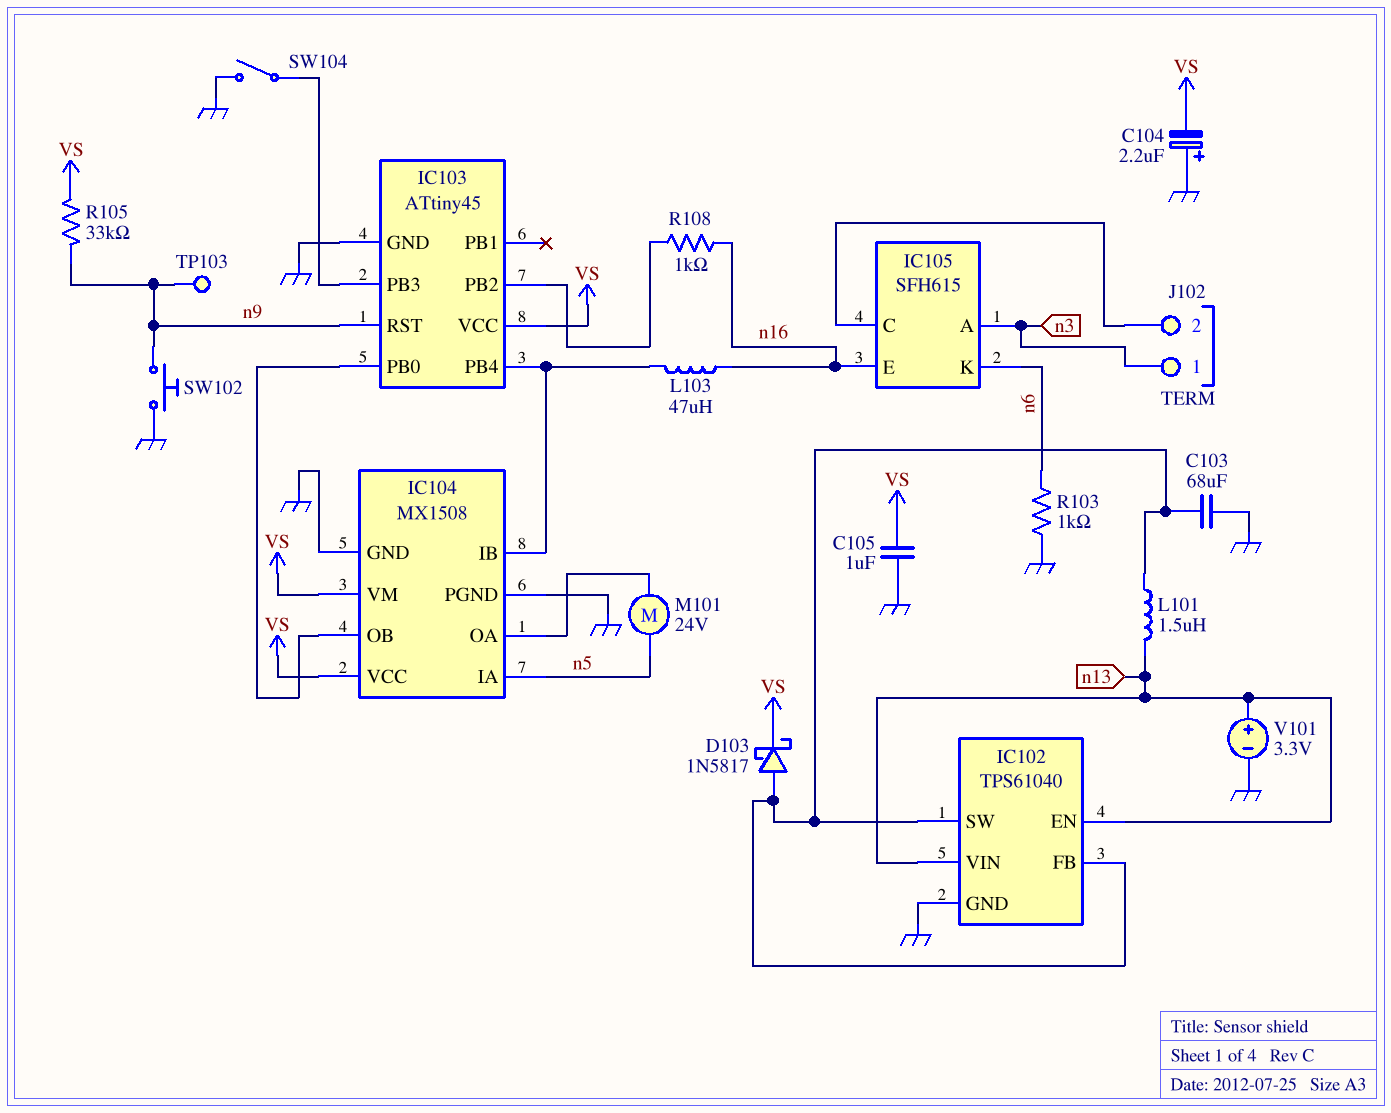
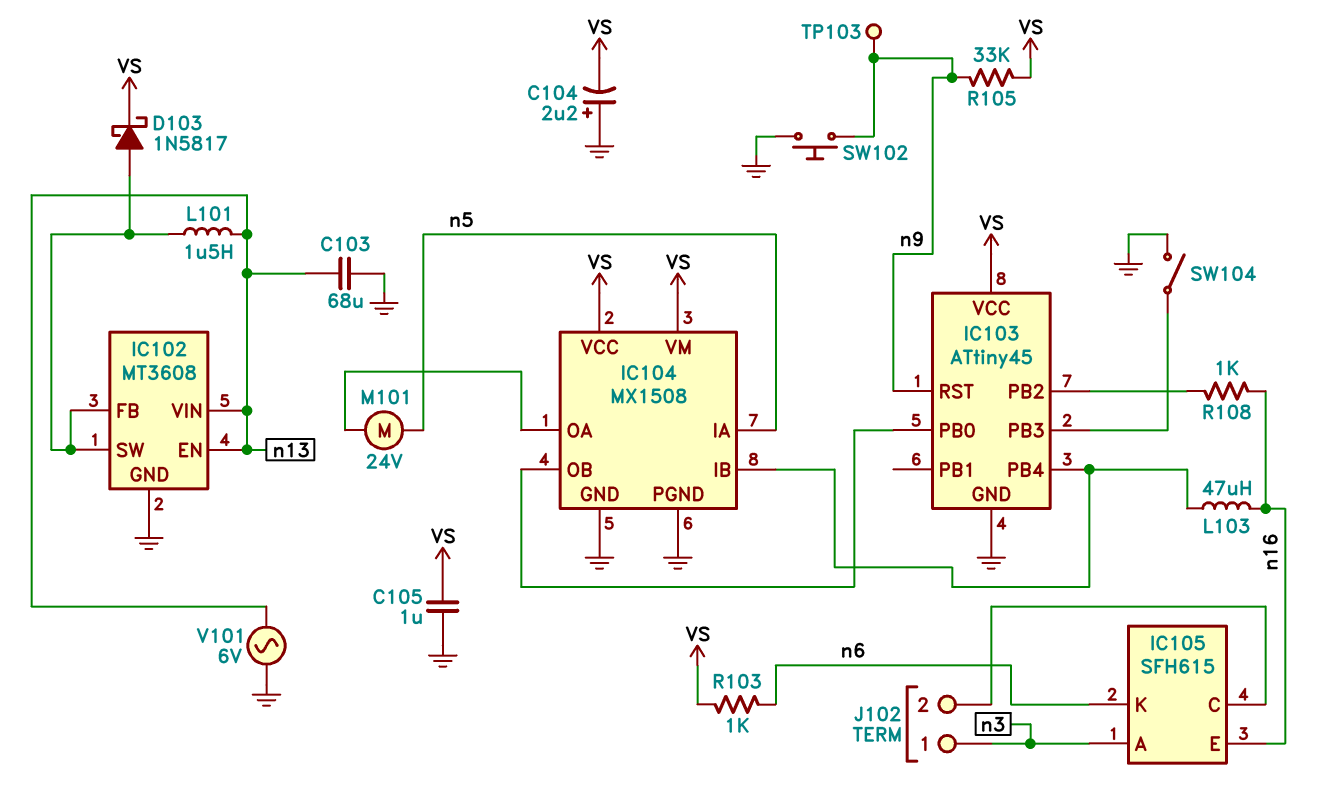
C103: 68uF (GND, IC102/FB) -> 68uF (GND, n13)
IC102: TPS61040 -> MT3608
R103: 1k (GND, n6) -> 1k (VS, n6)
V101: 3.3V (plus n13, minus GND) -> AC 6V (GND, n13)

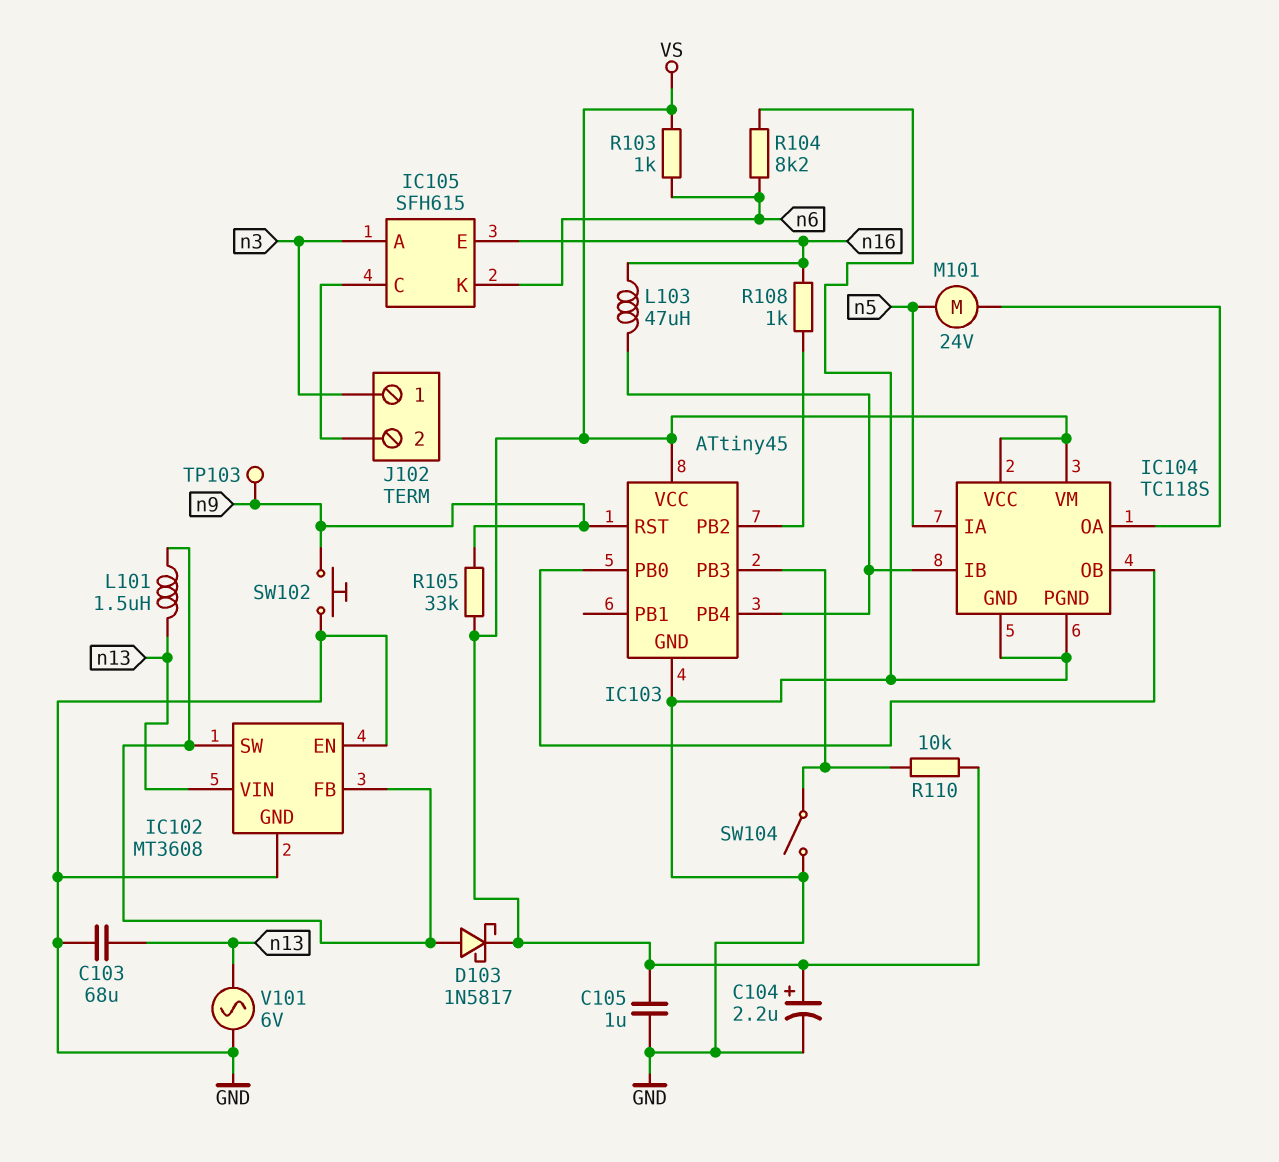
C104: 2.2uF (plus GND, minus VS) -> 2.2uF (plus VS, minus GND)
IC102 pin EN: n13 -> GND
IC104: MX1508 -> TC118S
R104: none -> 8.2k (GND, n6)
R110: none -> 10k (IC103/PB3, VS)

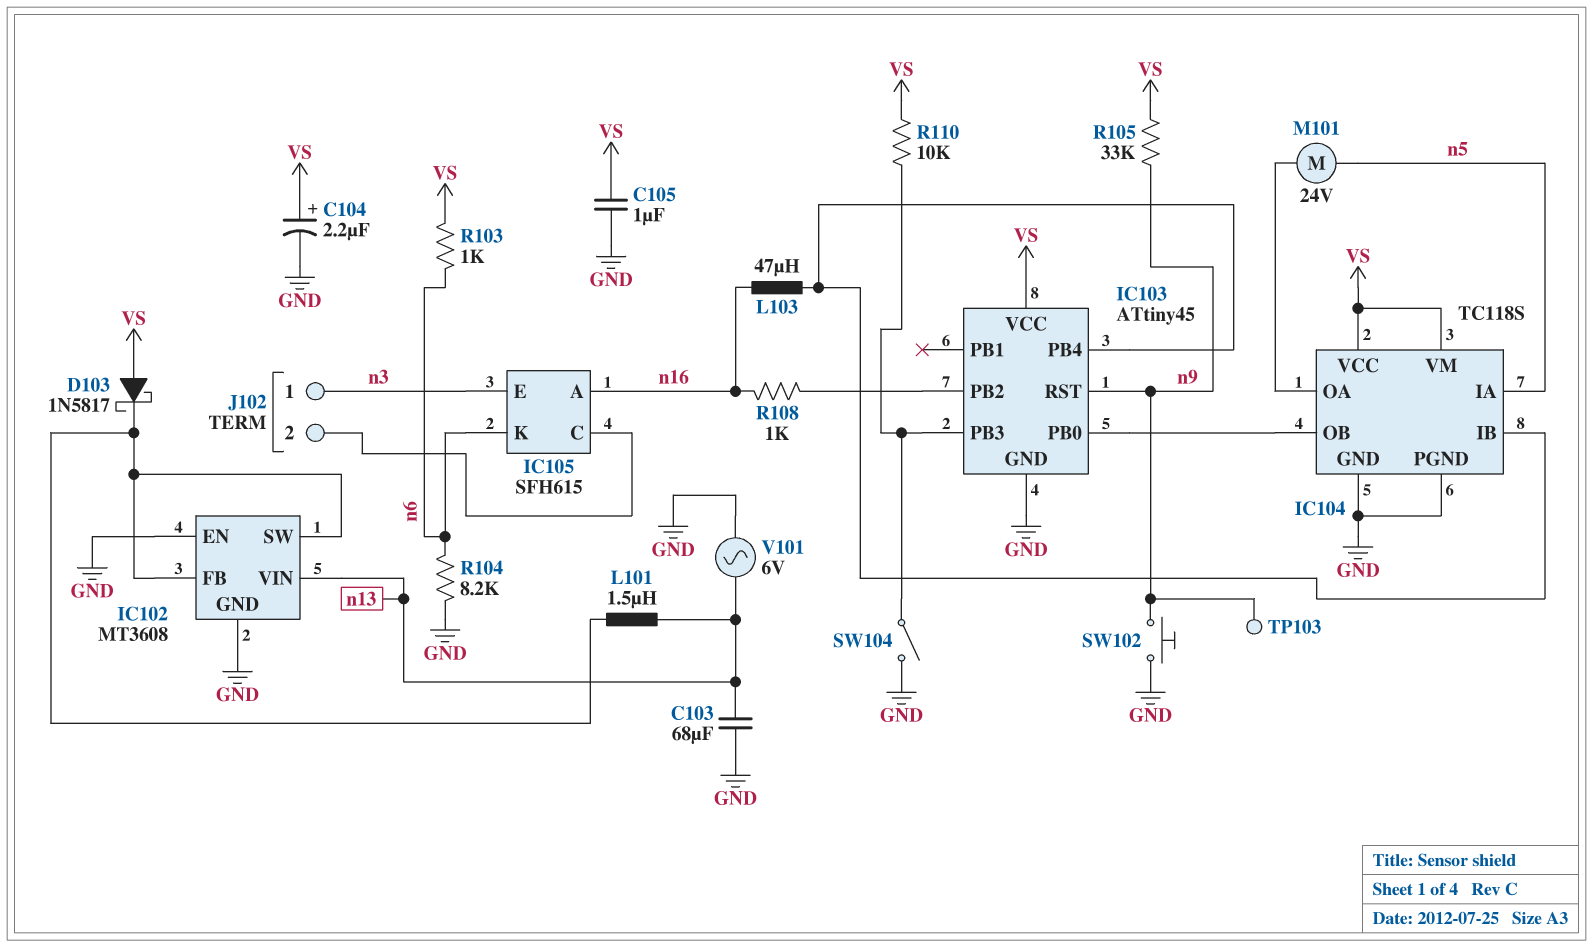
D103: schottky 1N5817 (A IC102/FB, K VS) -> schottky 1N5817 (A VS, K IC102/FB)
IC105 pin A: n3 -> n16
IC105 pin E: n16 -> n3

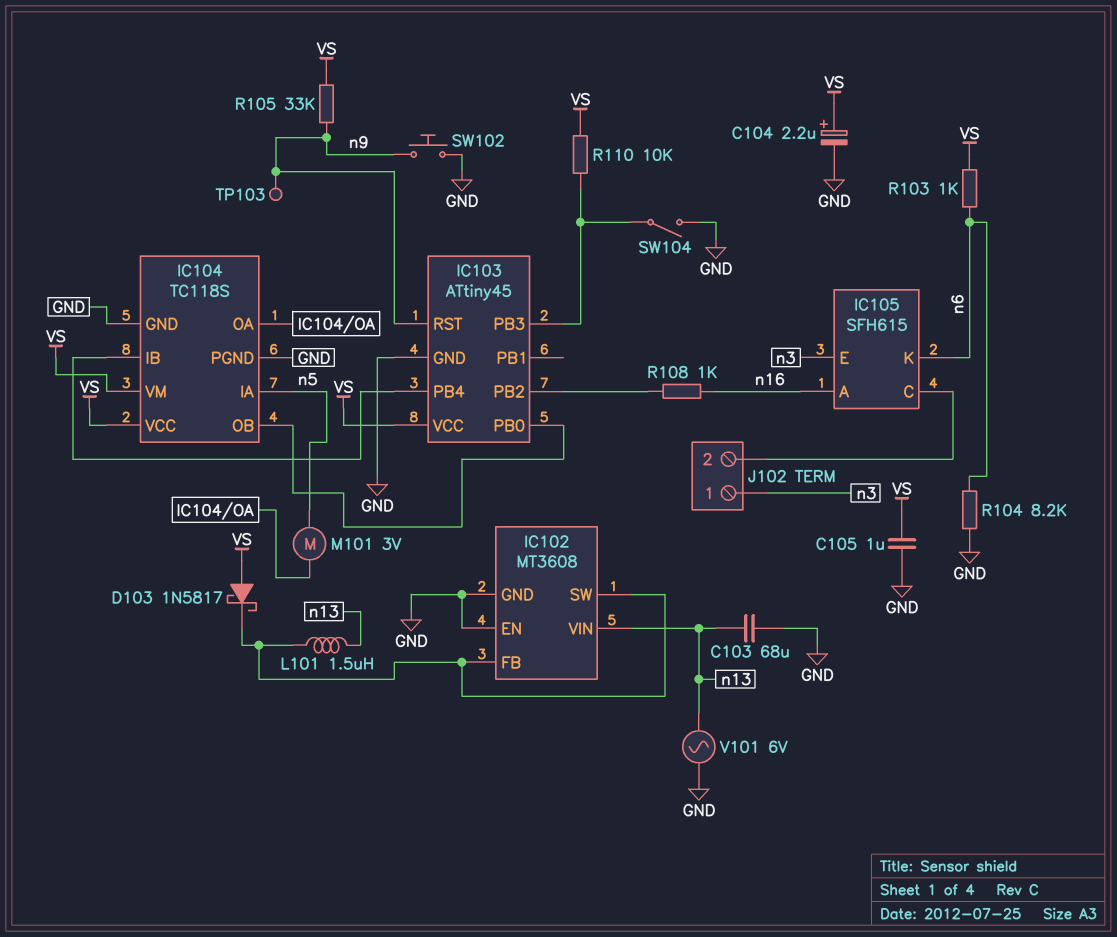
L103: 47uH (IC103/PB4, n16) -> none
M101: motor 24V (IC104/OA, n5) -> motor 3V (IC104/OA, n5)

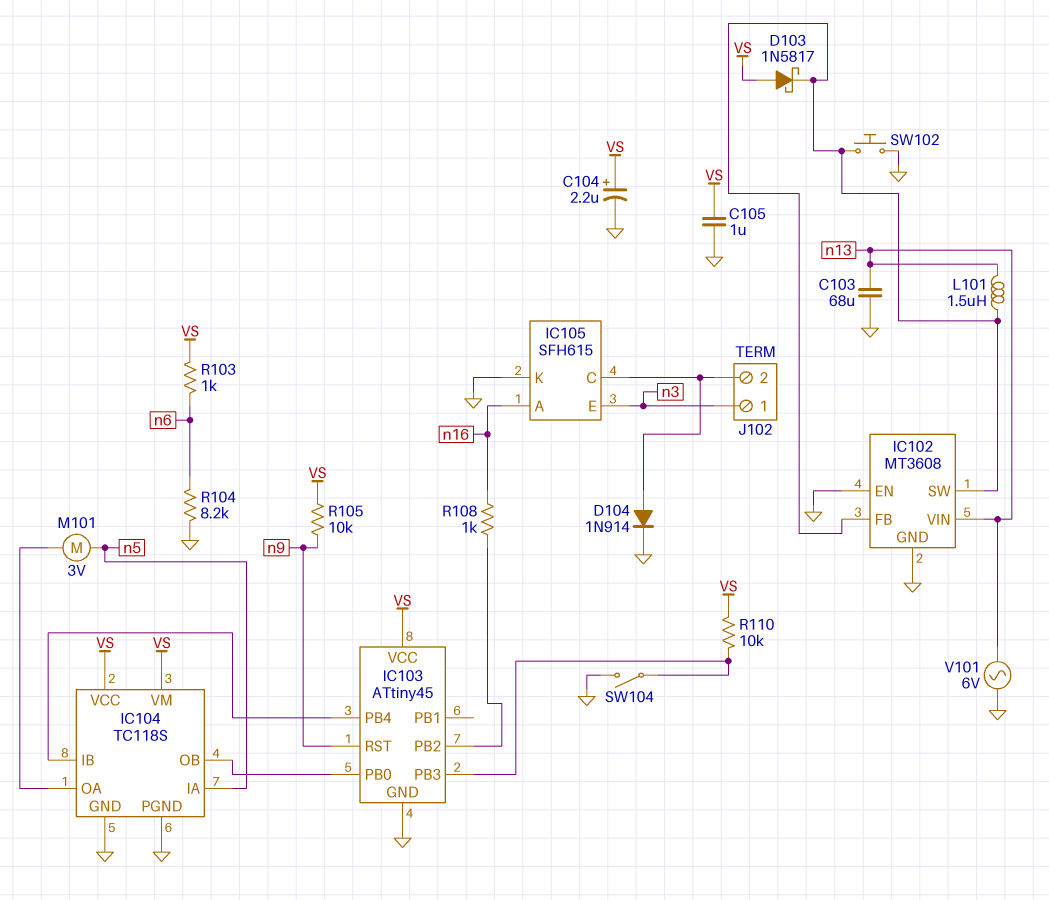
D104: none -> diode 1N914 (A IC105/C, K GND)
IC105 pin K: n6 -> GND
R105: 33k (VS, n9) -> 10k (VS, n9)
SW102: button (GND, n9) -> button (GND, IC102/FB)
TP103: test point (n9) -> none

